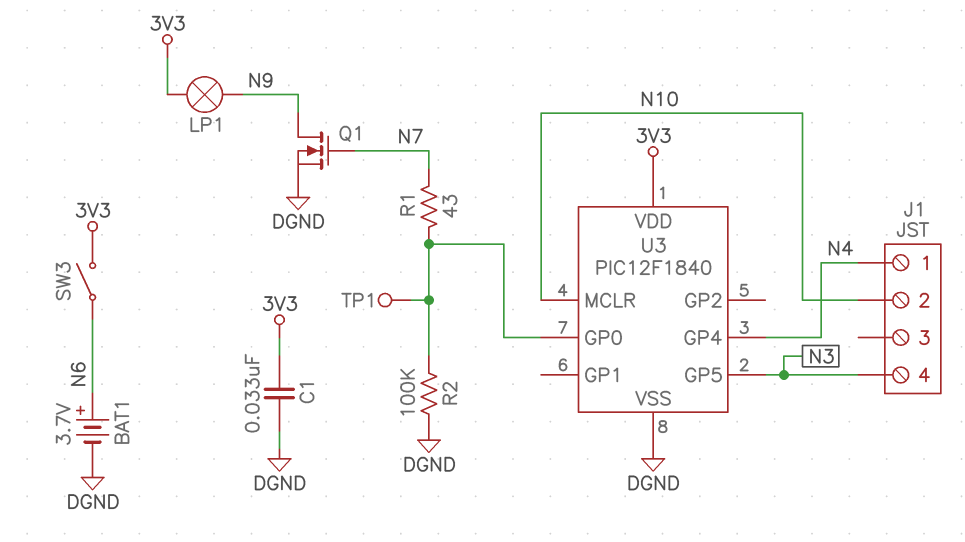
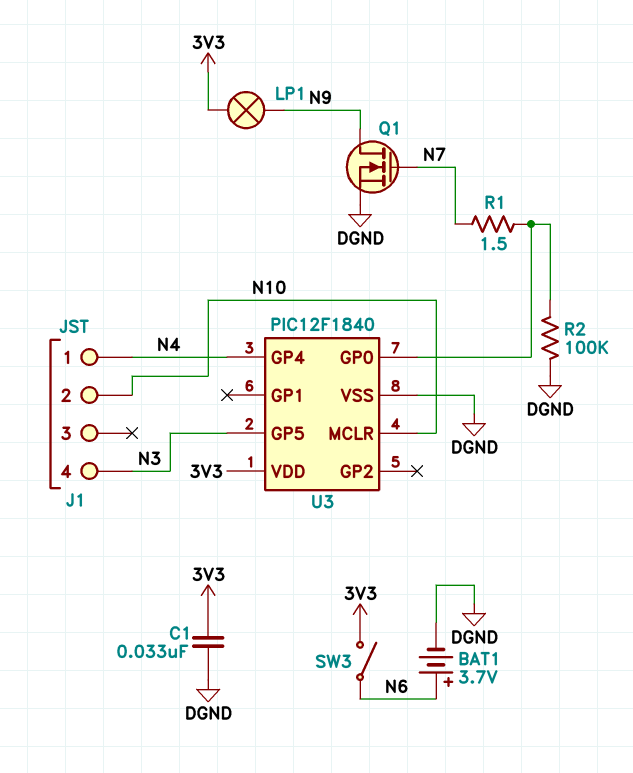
R1: 43 (N7, U3/GP0) -> 1.5 (N7, U3/GP0)
TP1: test point (U3/GP0) -> none

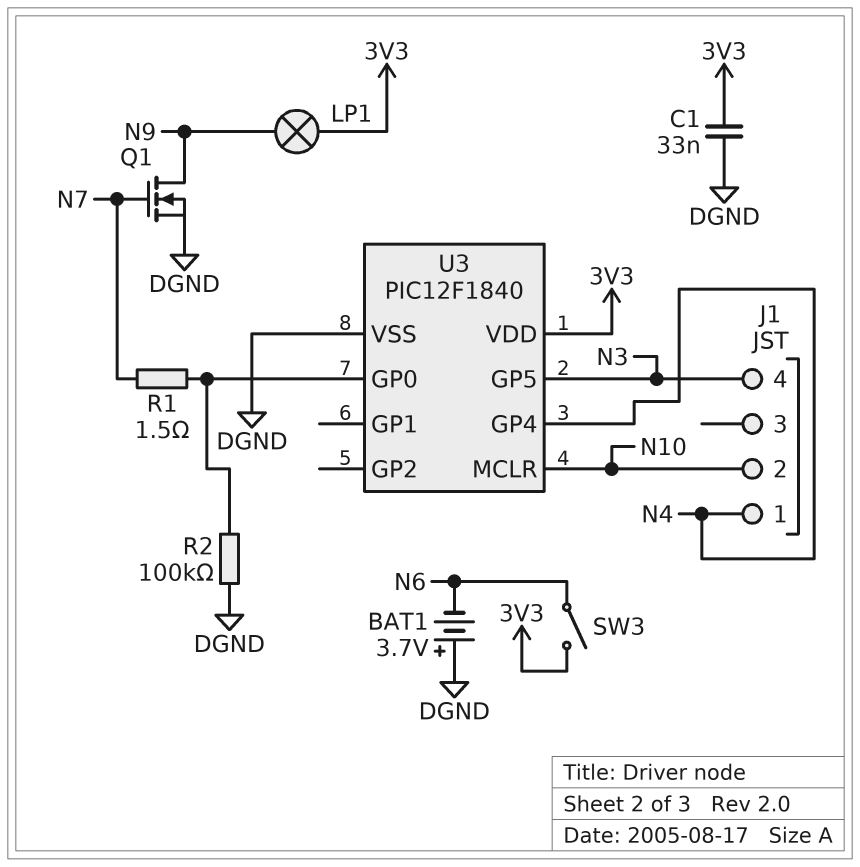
BAT1: 3.7V (plus N6, minus DGND) -> 3.7V (plus DGND, minus N6)

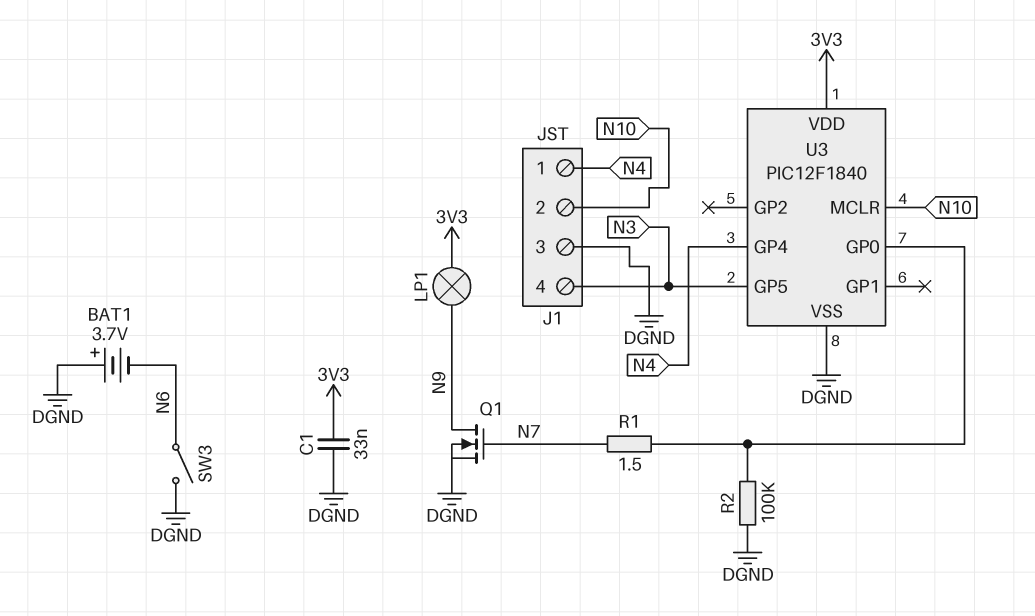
J1 pin 3: none -> DGND
SW3: switch (3V3, N6) -> switch (DGND, N6)

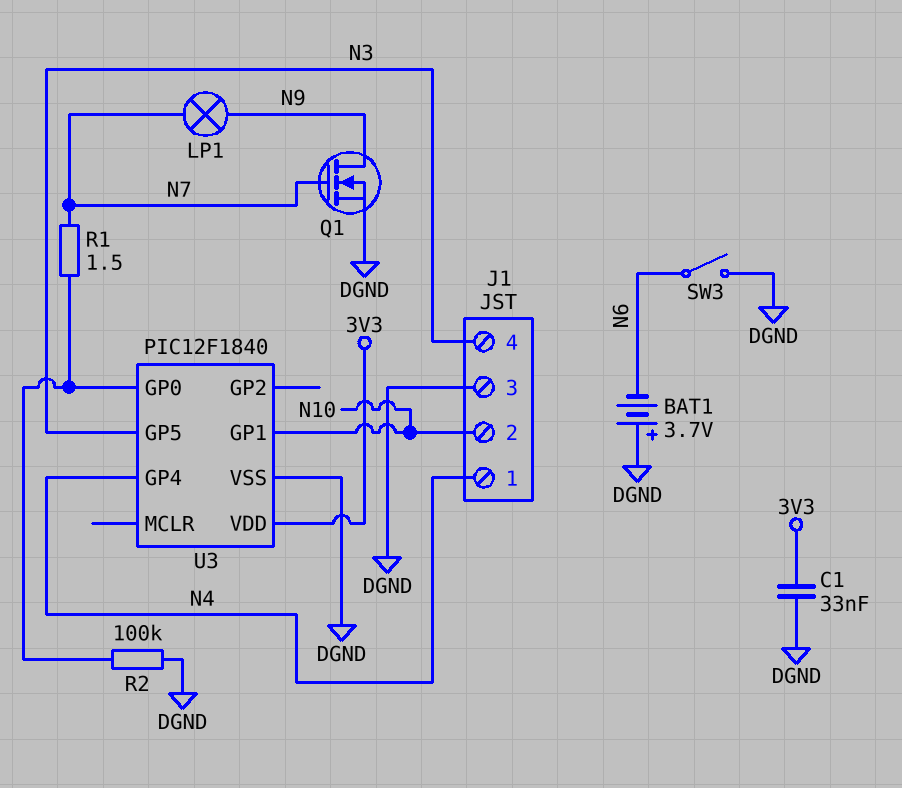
LP1: lamp (3V3, N9) -> lamp (N7, N9)
U3 pin GP1: none -> N10
U3 pin MCLR: N10 -> none

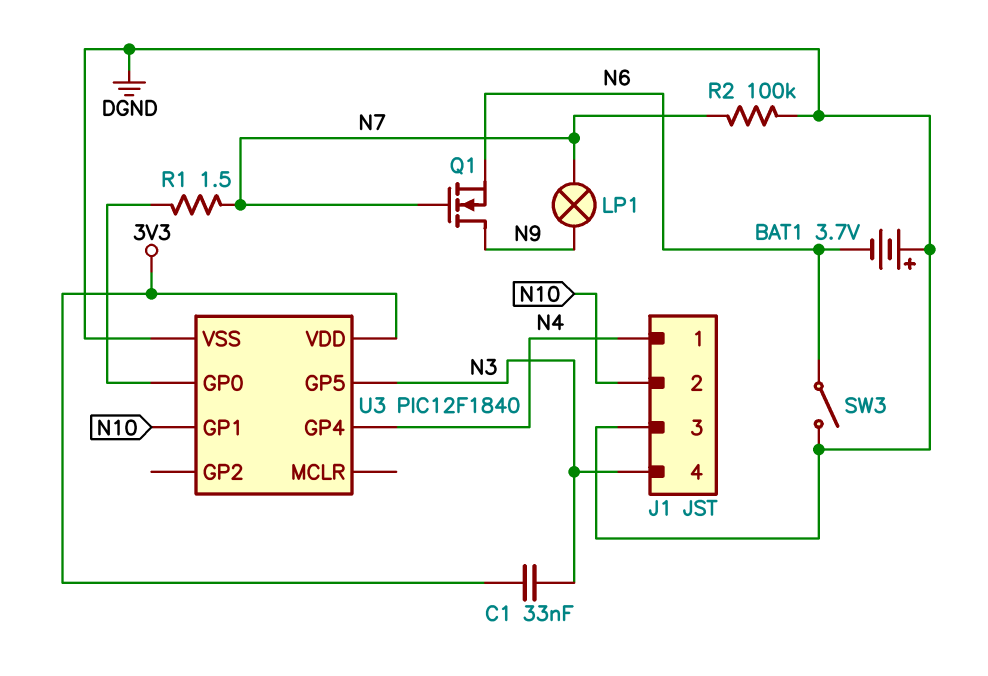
C1: 33nF (3V3, DGND) -> 33nF (3V3, N3)
Q1: NMOS (G N7, D N9, S DGND) -> NMOS (G N7, D N9, S N6)
R2: 100k (DGND, U3/GP0) -> 100k (DGND, N7)

